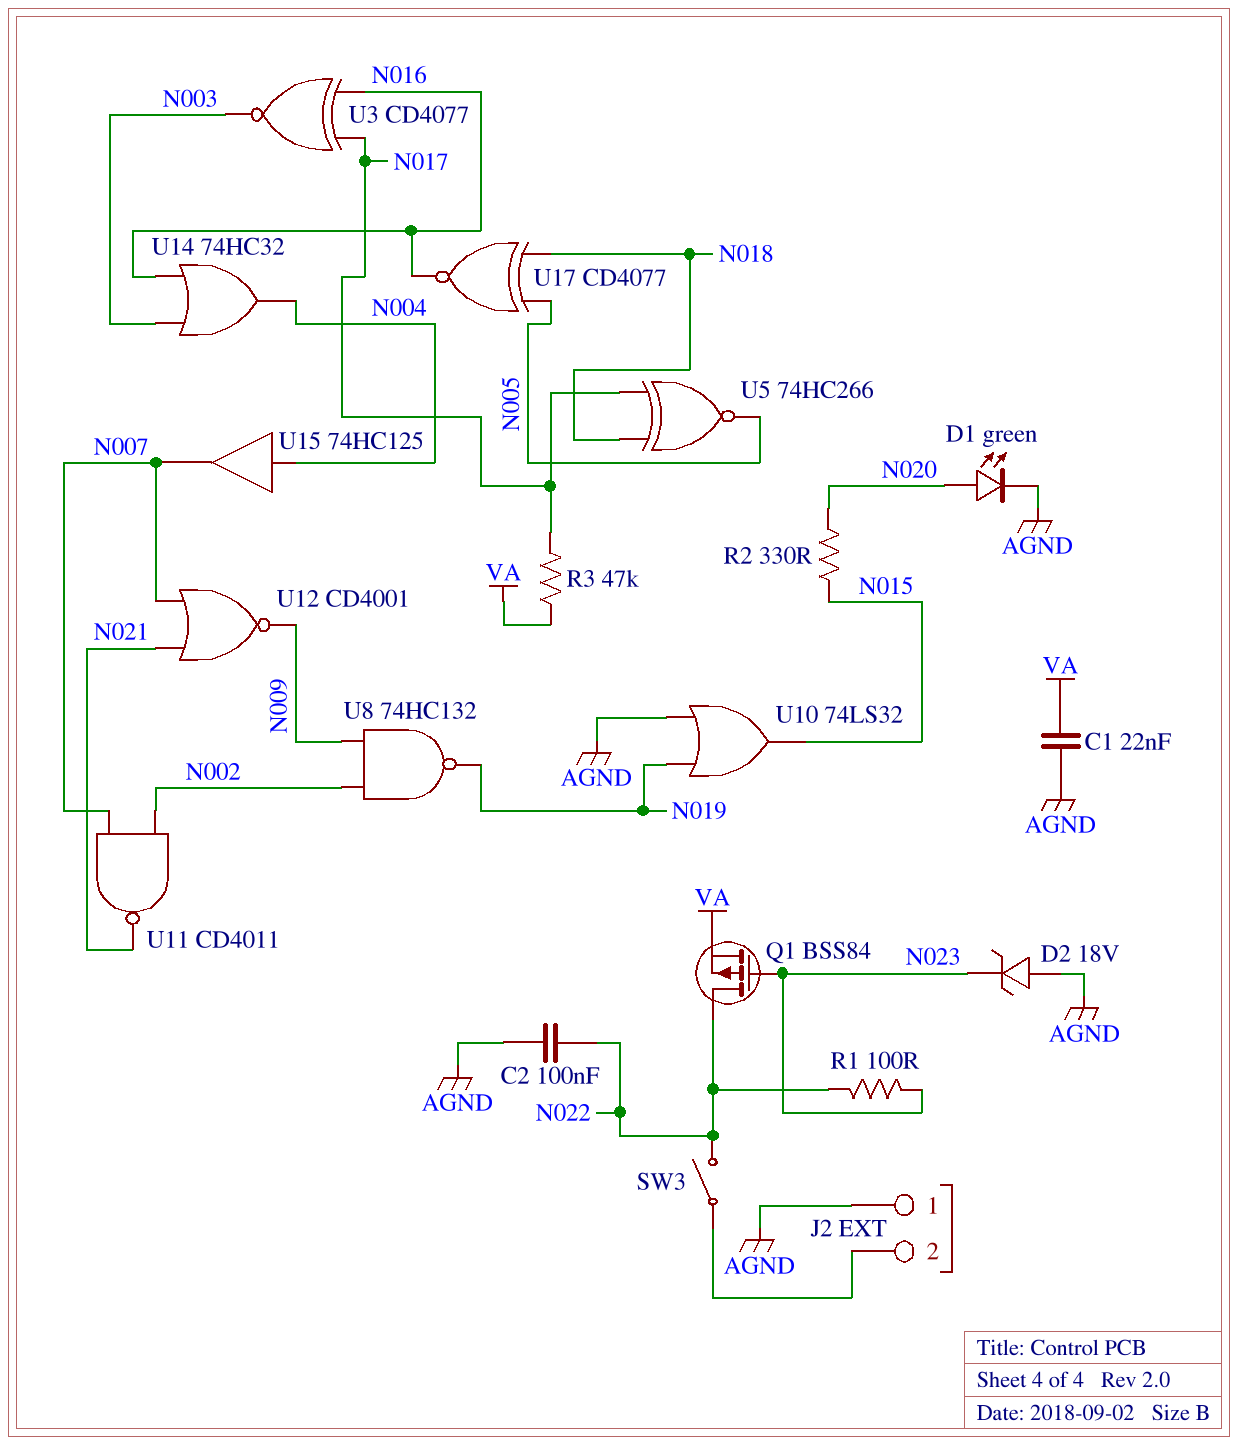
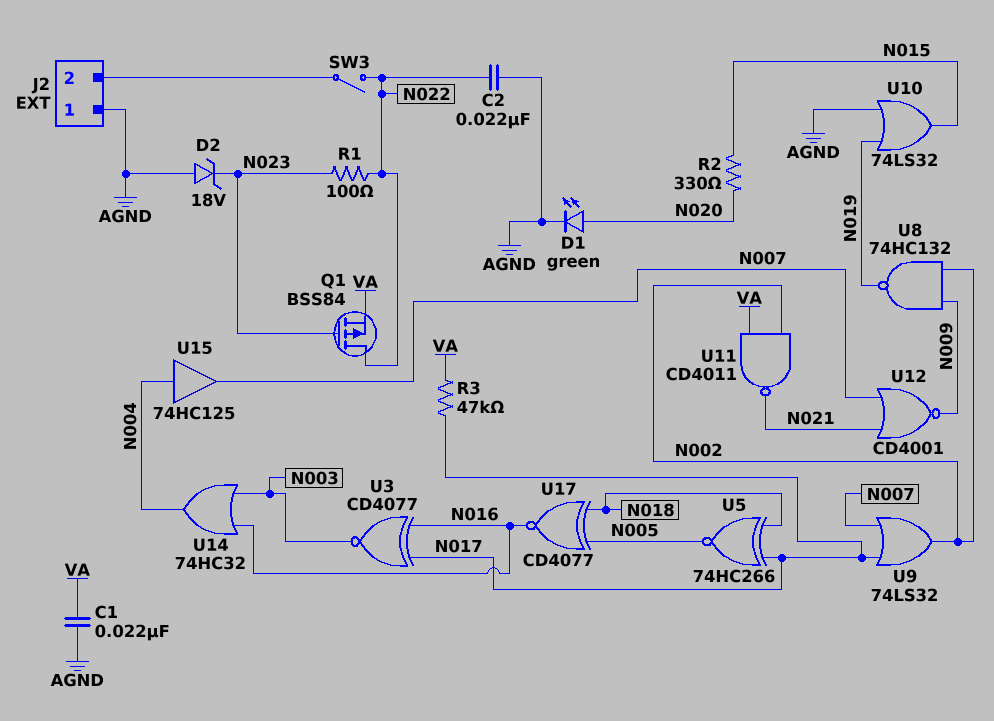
C2: 100nF (AGND, N022) -> 22nF (AGND, N022)
U9: none -> OR 74LS32 (in N007, in N017, out N002)
U11: NAND CD4011 (in N002, in N007, out N021) -> NAND CD4011 (in N002, in VA, out N021)

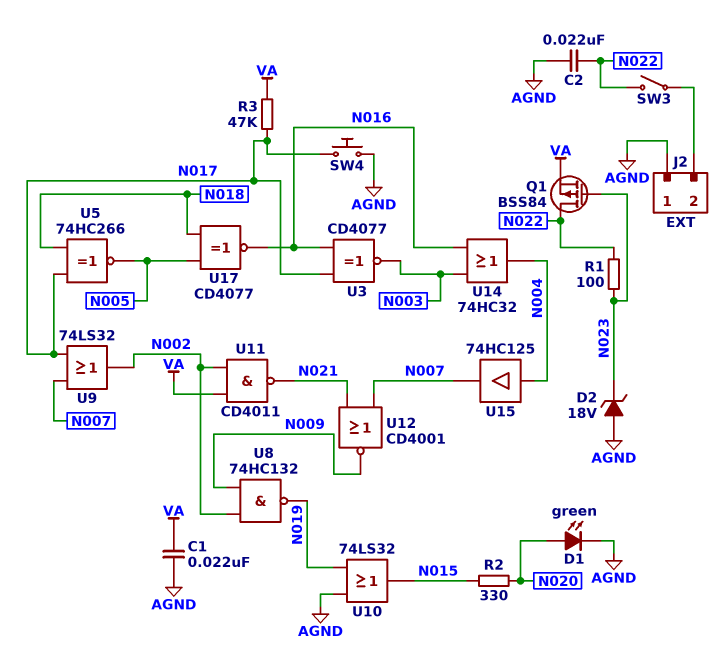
SW4: none -> button (AGND, N017)

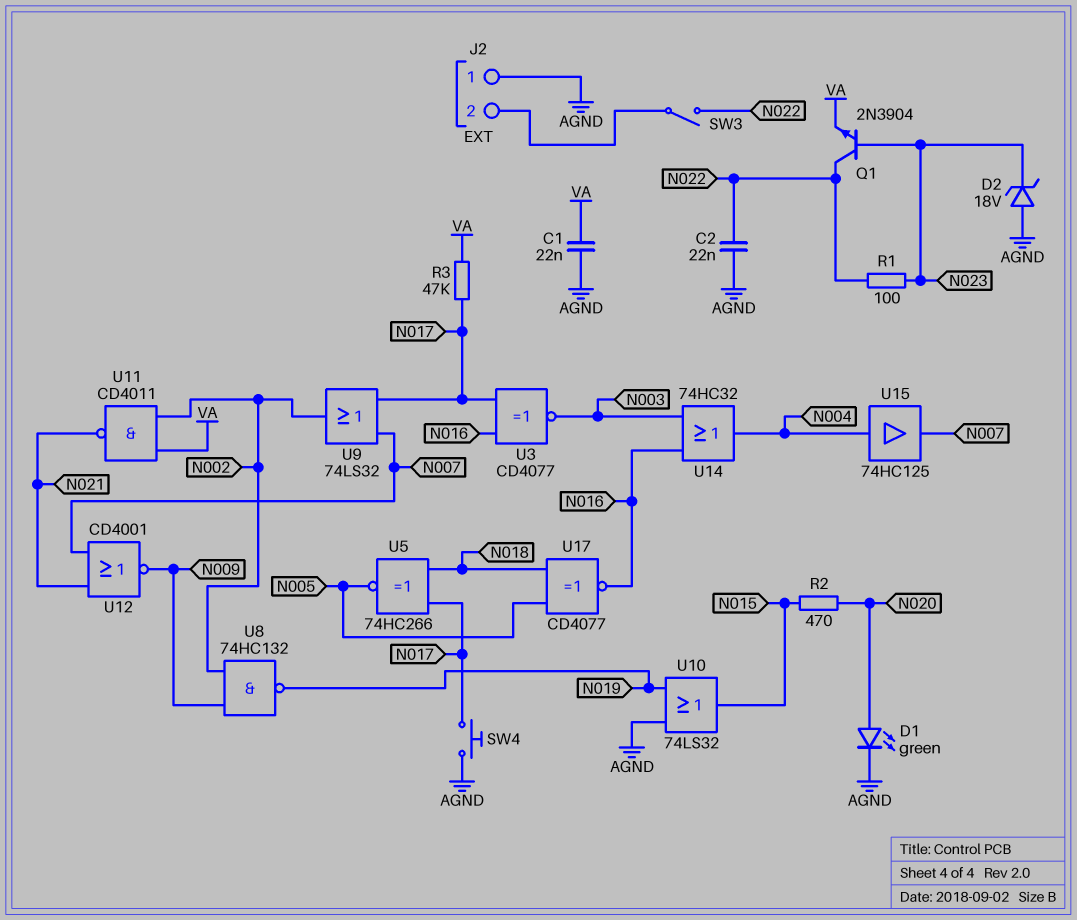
Q1: PMOS BSS84 (G N023, D N022, S VA) -> NPN 2N3904 (B N023, C N022, E VA)
R2: 330 (N015, N020) -> 470 (N015, N020)

